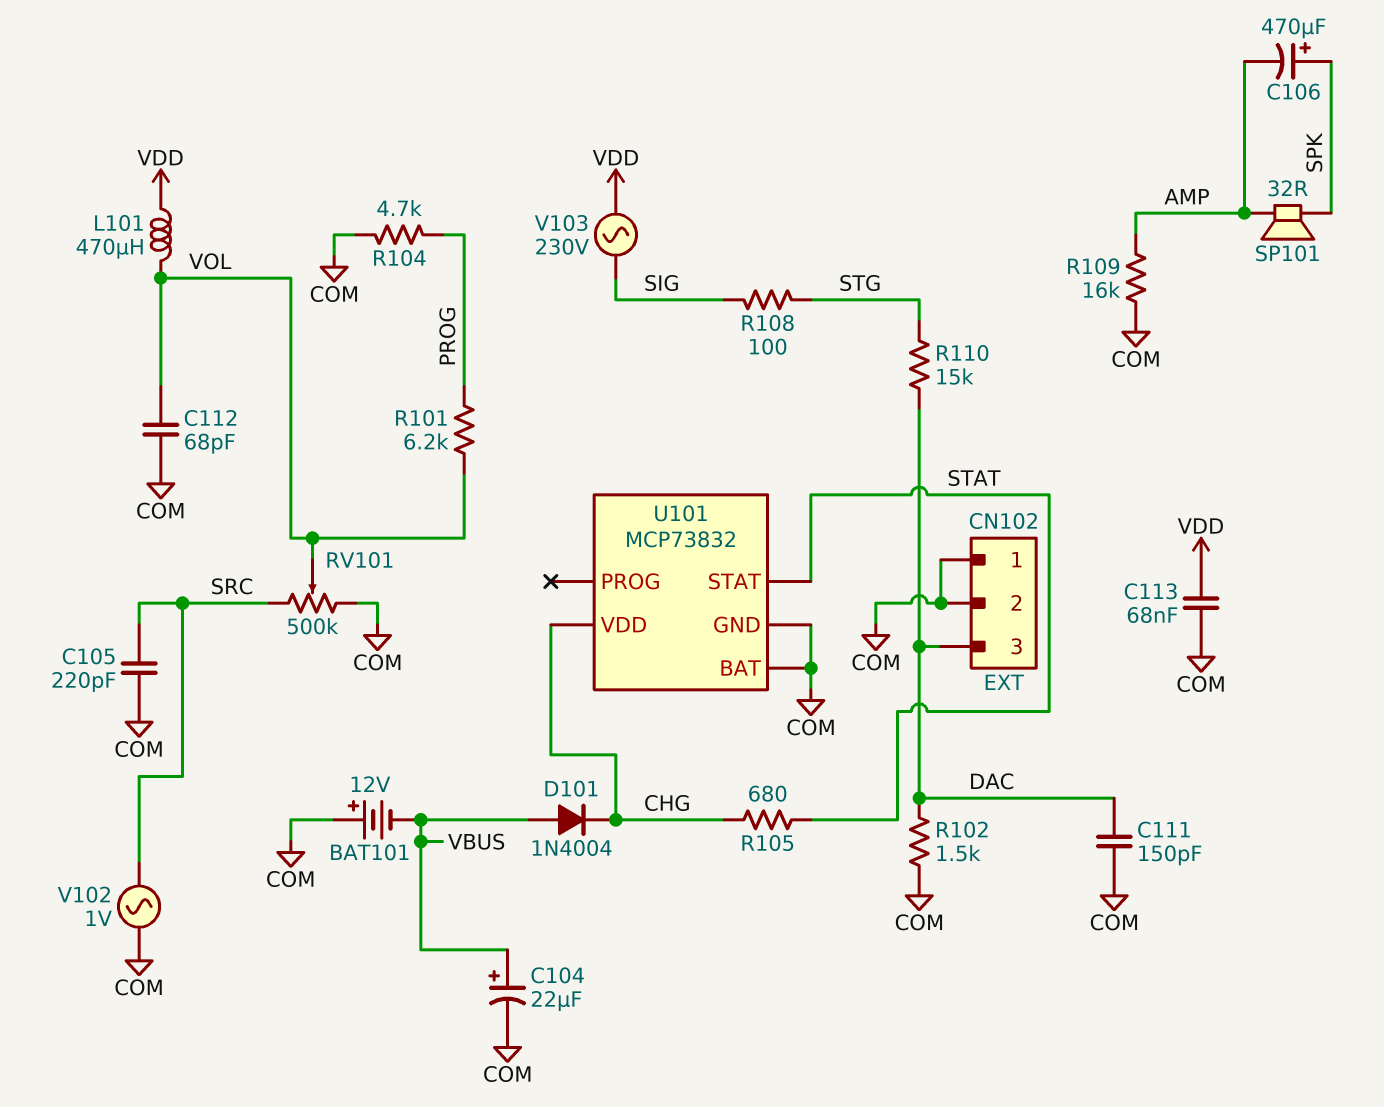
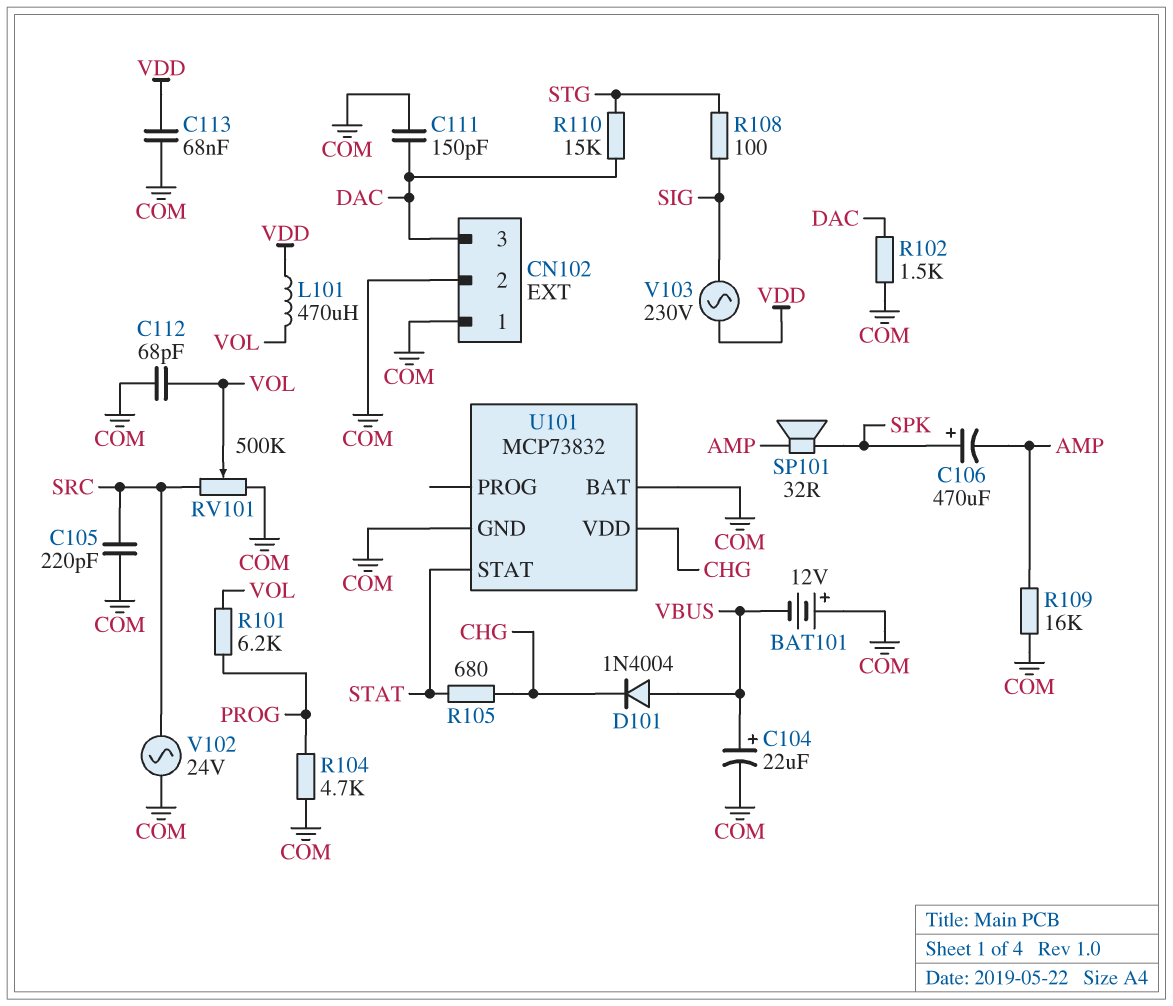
V102: AC 1V (COM, SRC) -> AC 24V (COM, SRC)

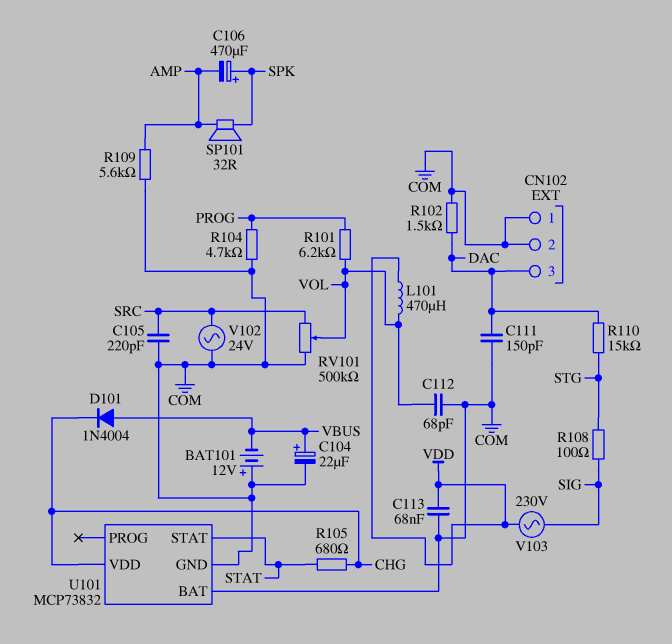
R109: 16k (AMP, COM) -> 5.6k (AMP, COM)

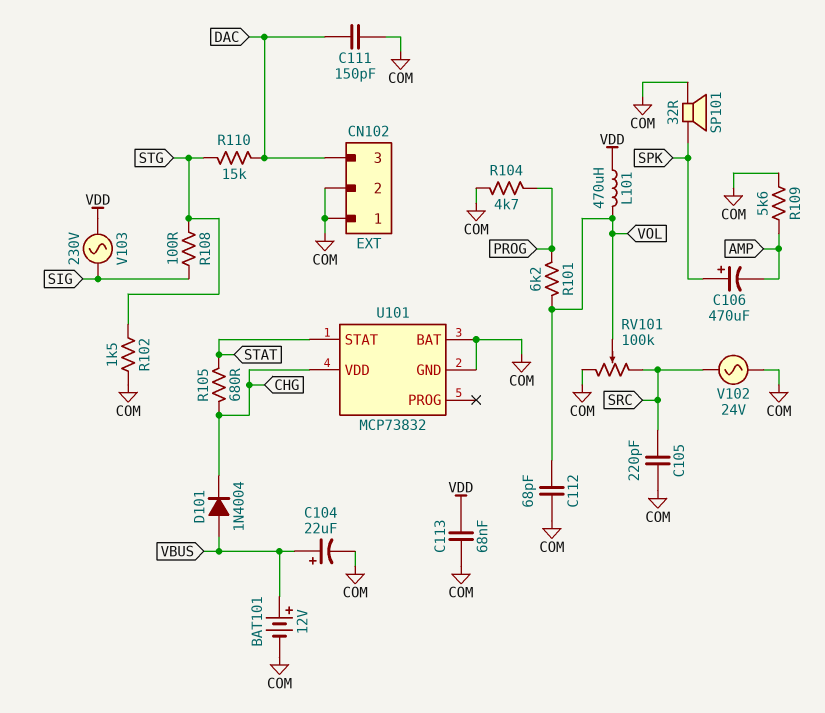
BAT101: 12V (plus COM, minus VBUS) -> 12V (plus VBUS, minus COM)
R102: 1.5k (COM, DAC) -> 1.5k (COM, STG)
RV101: 500k (COM, SRC, wiper VOL) -> 100k (COM, SRC, wiper VOL)
SP101: speaker 32R (AMP, SPK) -> speaker 32R (COM, SPK)

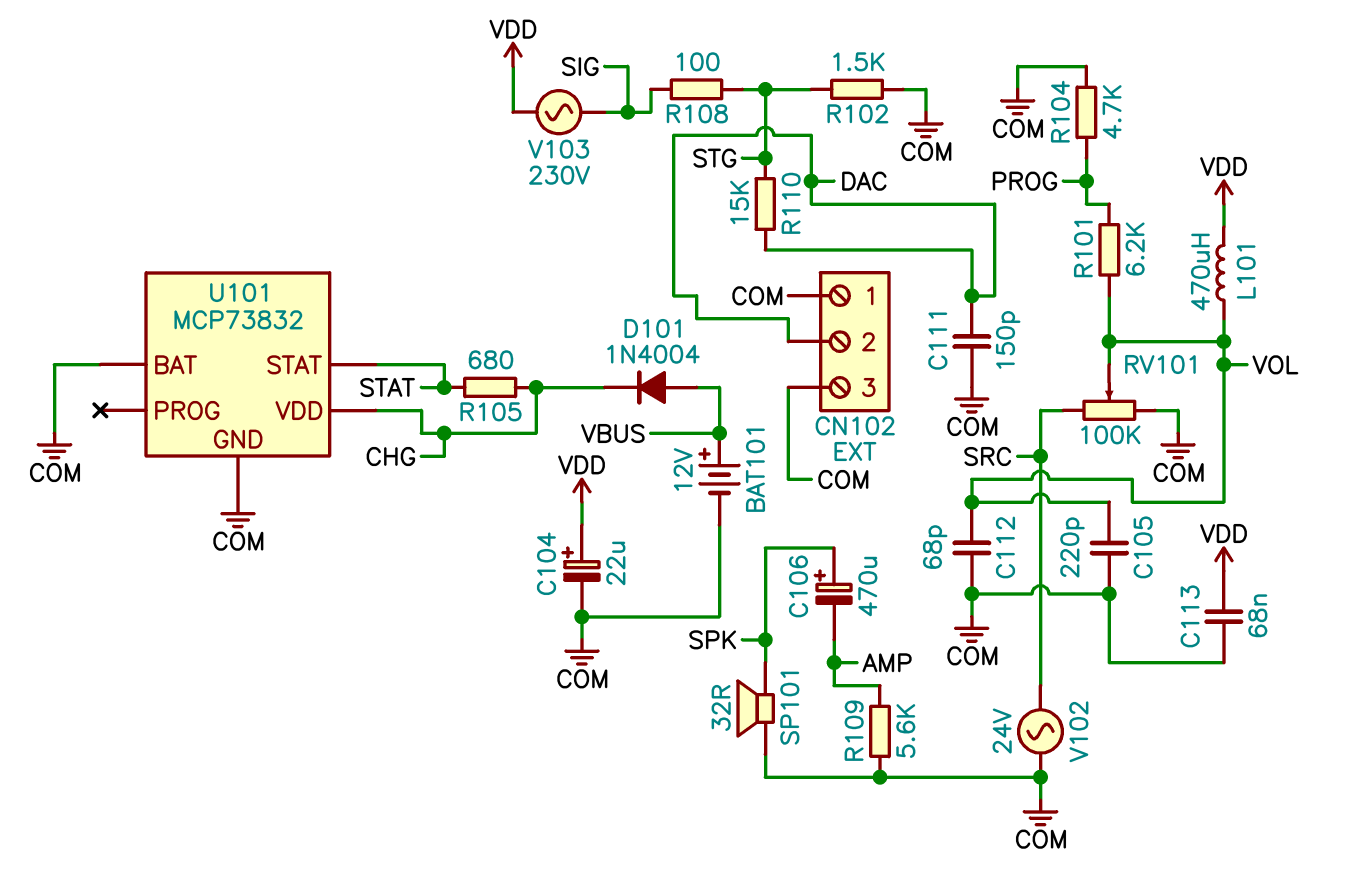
C104: 22uF (plus VBUS, minus COM) -> 22uF (plus VDD, minus COM)
C105: 220pF (COM, SRC) -> 220pF (COM, VOL)
CN102 pin 2: COM -> DAC
CN102 pin 3: DAC -> COM

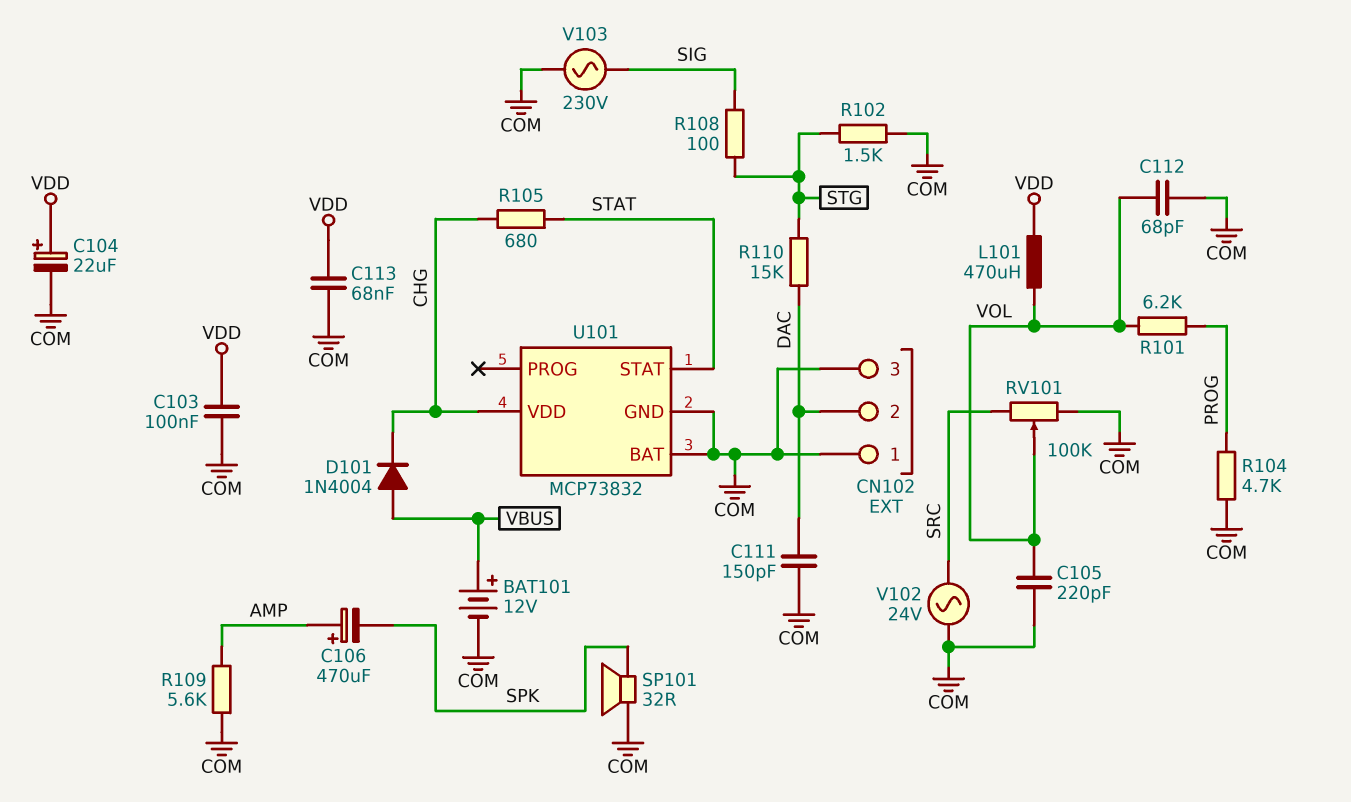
C103: none -> 100nF (COM, VDD)
C106: 470uF (plus SPK, minus AMP) -> 470uF (plus AMP, minus SPK)
V103: AC 230V (SIG, VDD) -> AC 230V (COM, SIG)

